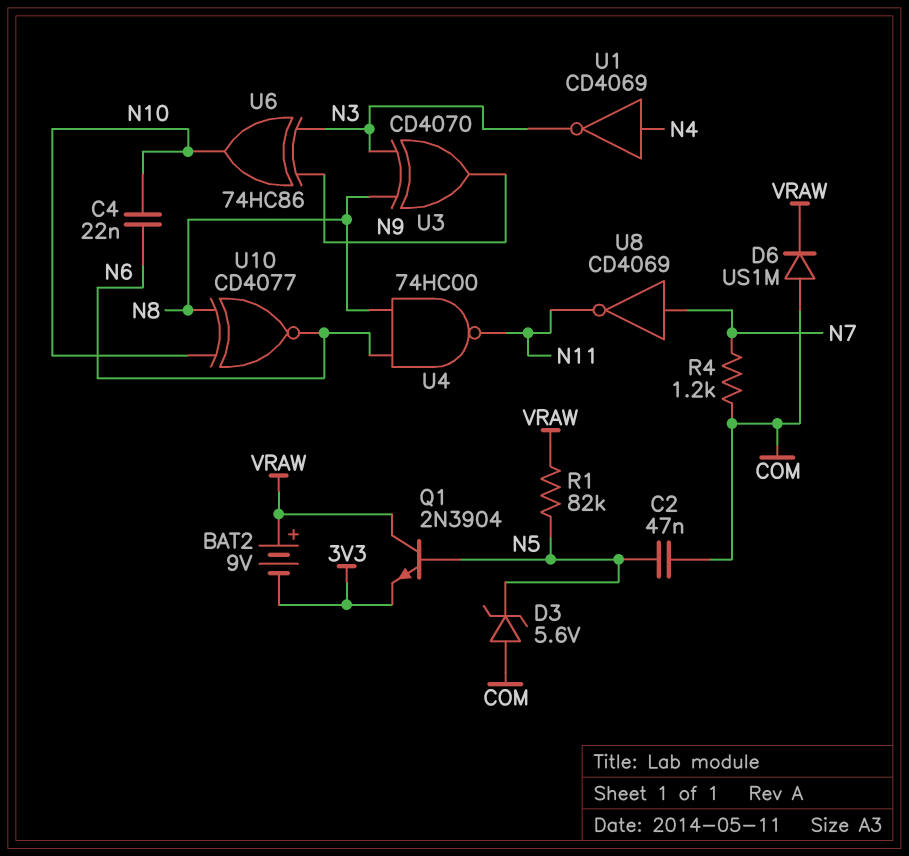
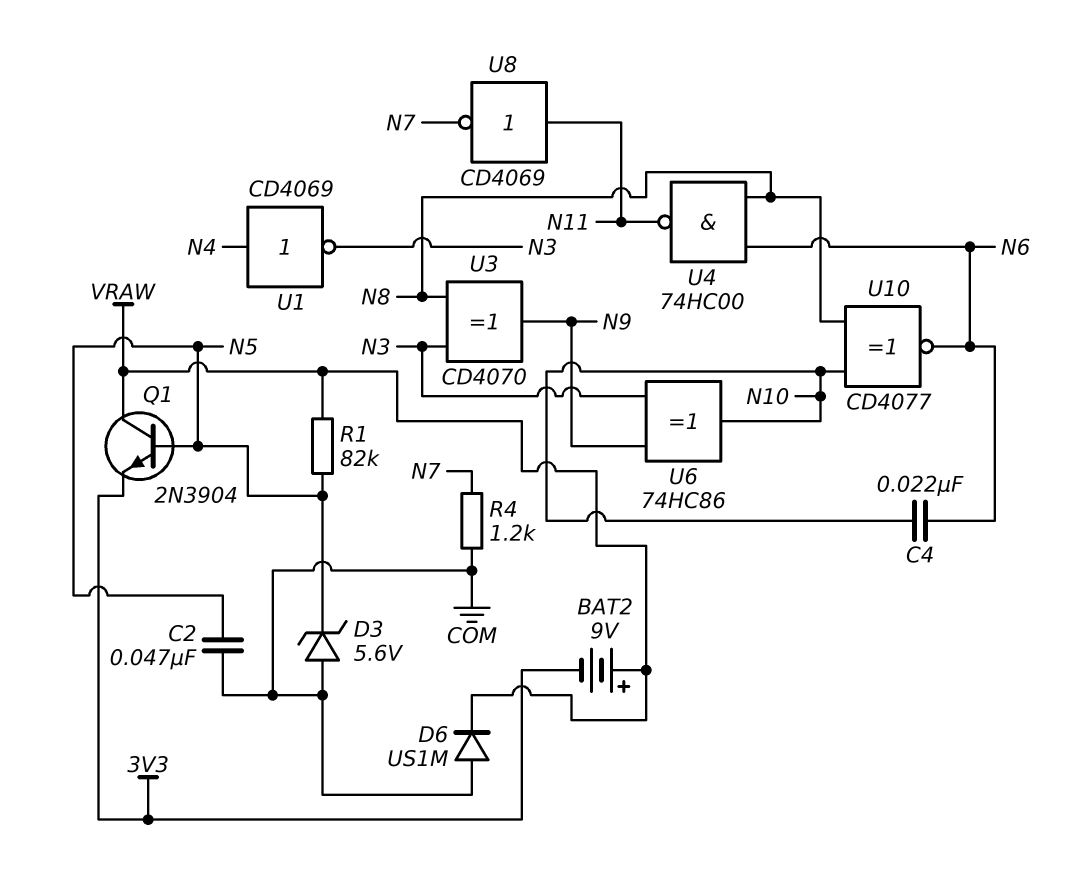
U8: NOT CD4069 (in N7, out N11) -> NOT CD4069 (in N11, out N7)

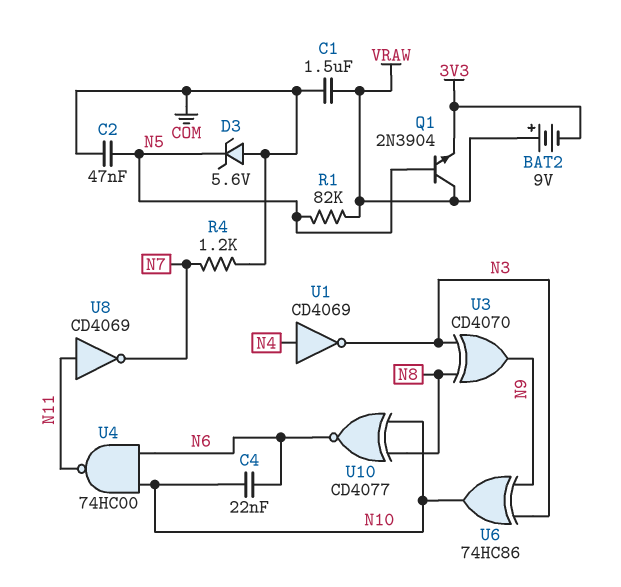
C1: none -> 1.5uF (COM, VRAW)
D6: diode US1M (A COM, K VRAW) -> none
U4: NAND 74HC00 (in N6, in N8, out N11) -> NAND 74HC00 (in N6, in N10, out N11)

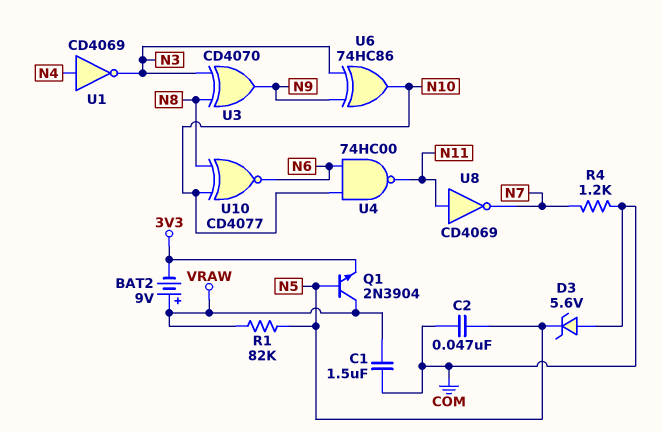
C4: 22nF (N6, N10) -> none

